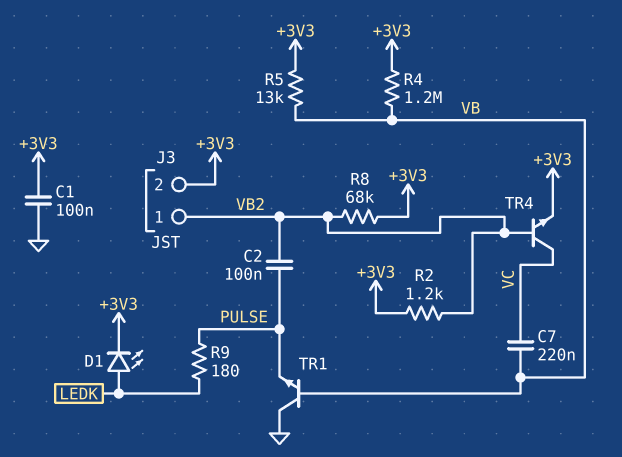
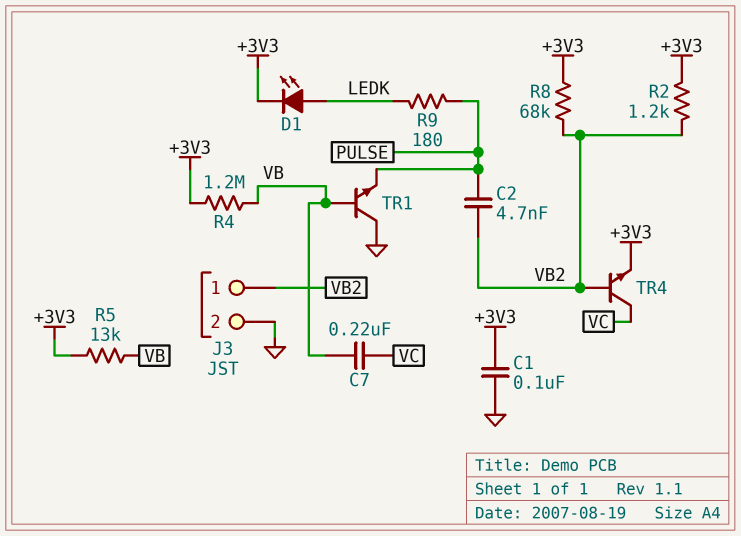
C2: 100nF (PULSE, VB2) -> 4.7nF (PULSE, VB2)
J3 pin 2: +3V3 -> GND

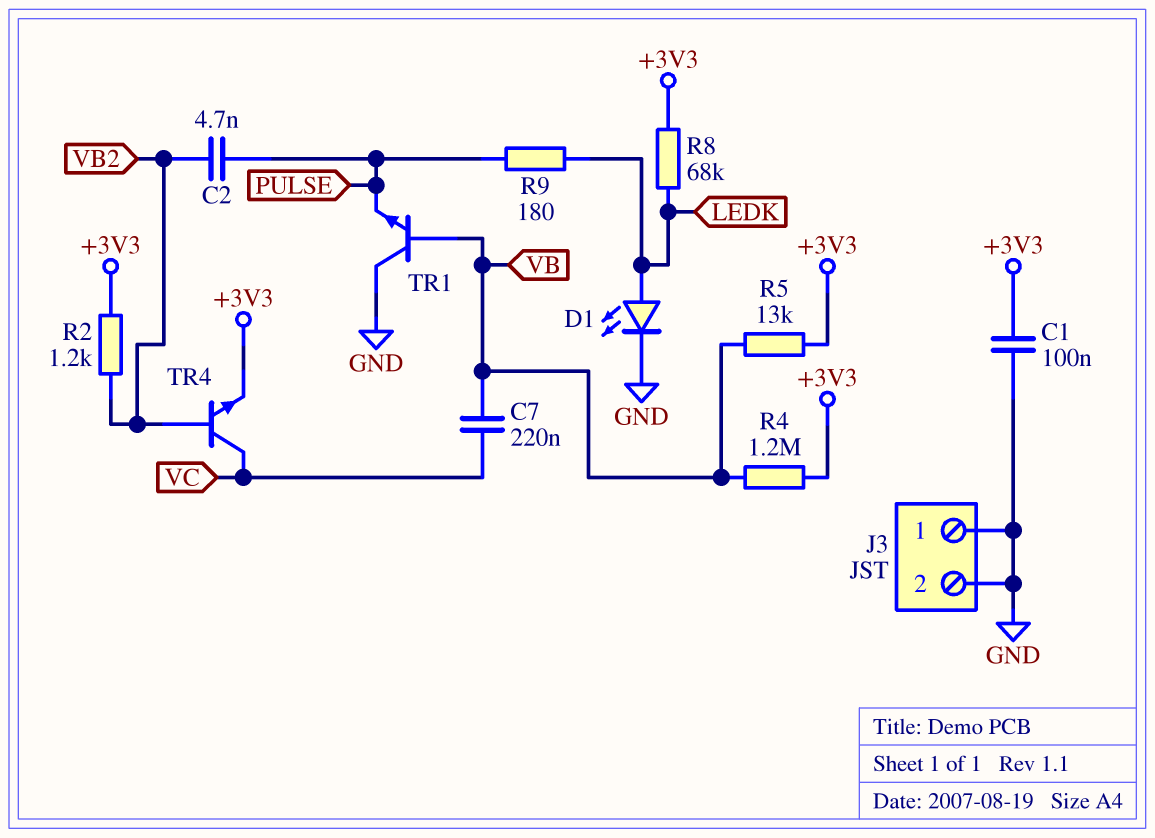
D1: LED (A LEDK, K +3V3) -> LED (A LEDK, K GND)
J3 pin 1: VB2 -> GND
R8: 68k (+3V3, VB2) -> 68k (+3V3, LEDK)

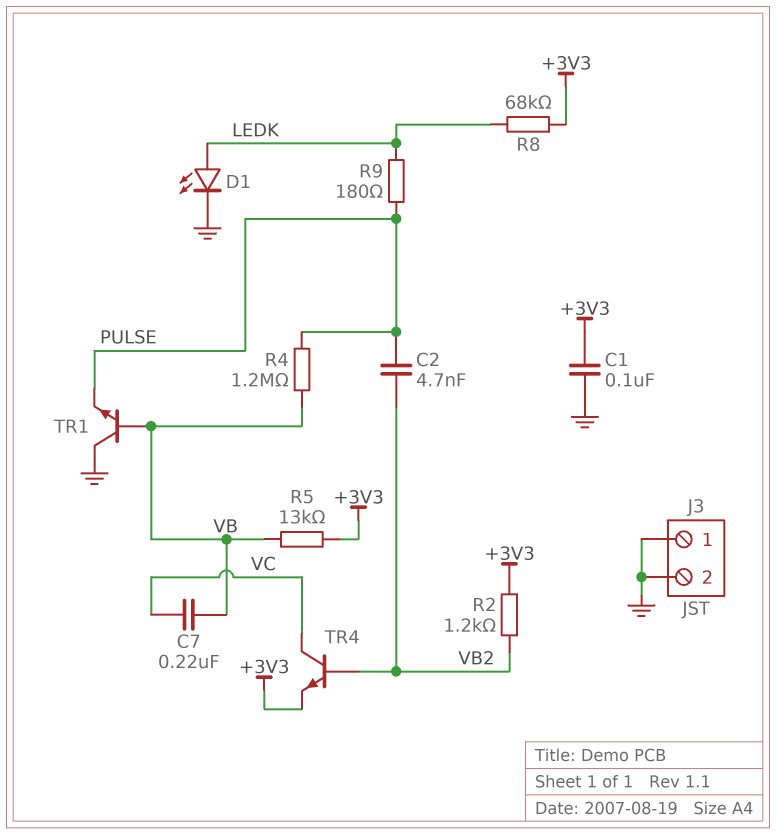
R4: 1.2M (+3V3, VB) -> 1.2M (PULSE, VB)

